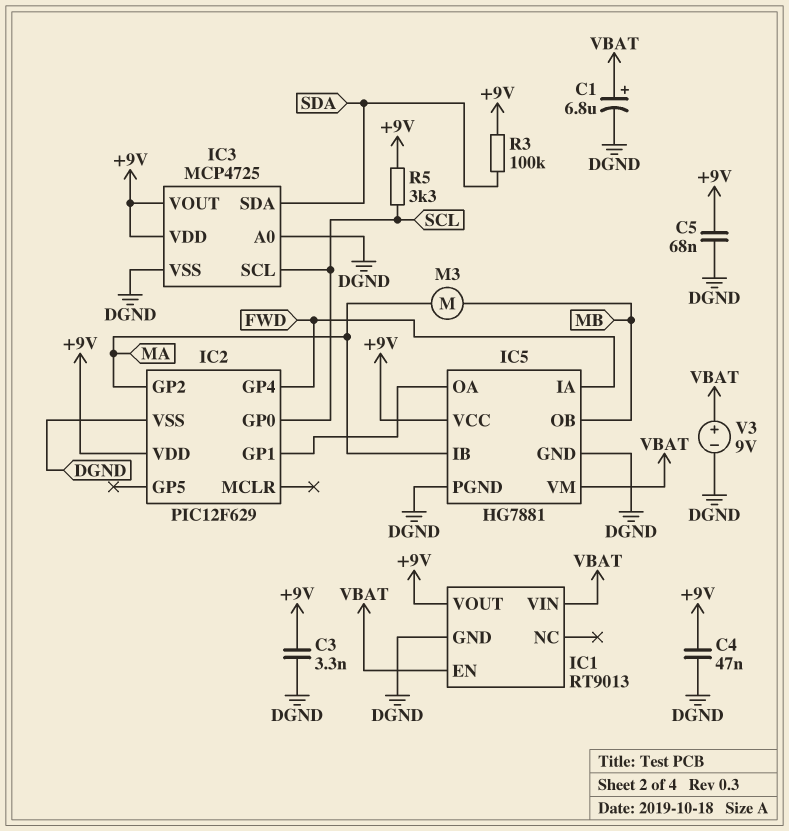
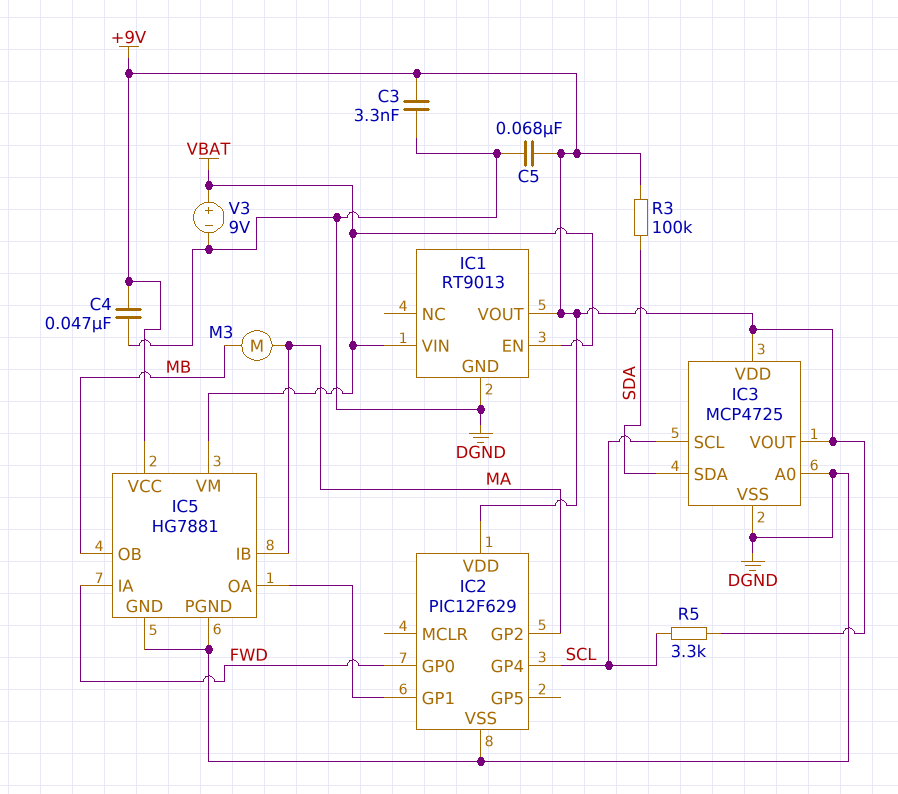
C1: 6.8uF (plus VBAT, minus DGND) -> none
IC2 pin GP0: SCL -> FWD
IC2 pin GP4: FWD -> SCL

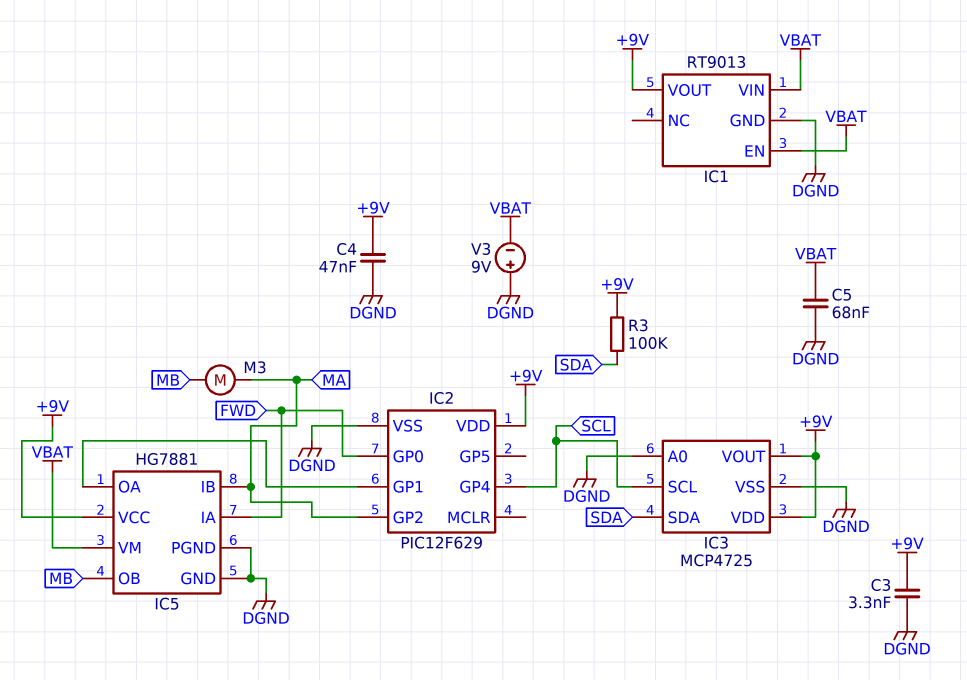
C5: 68nF (+9V, DGND) -> 68nF (DGND, VBAT)
R5: 3.3k (+9V, SCL) -> none
V3: 9V (plus VBAT, minus DGND) -> 9V (plus DGND, minus VBAT)

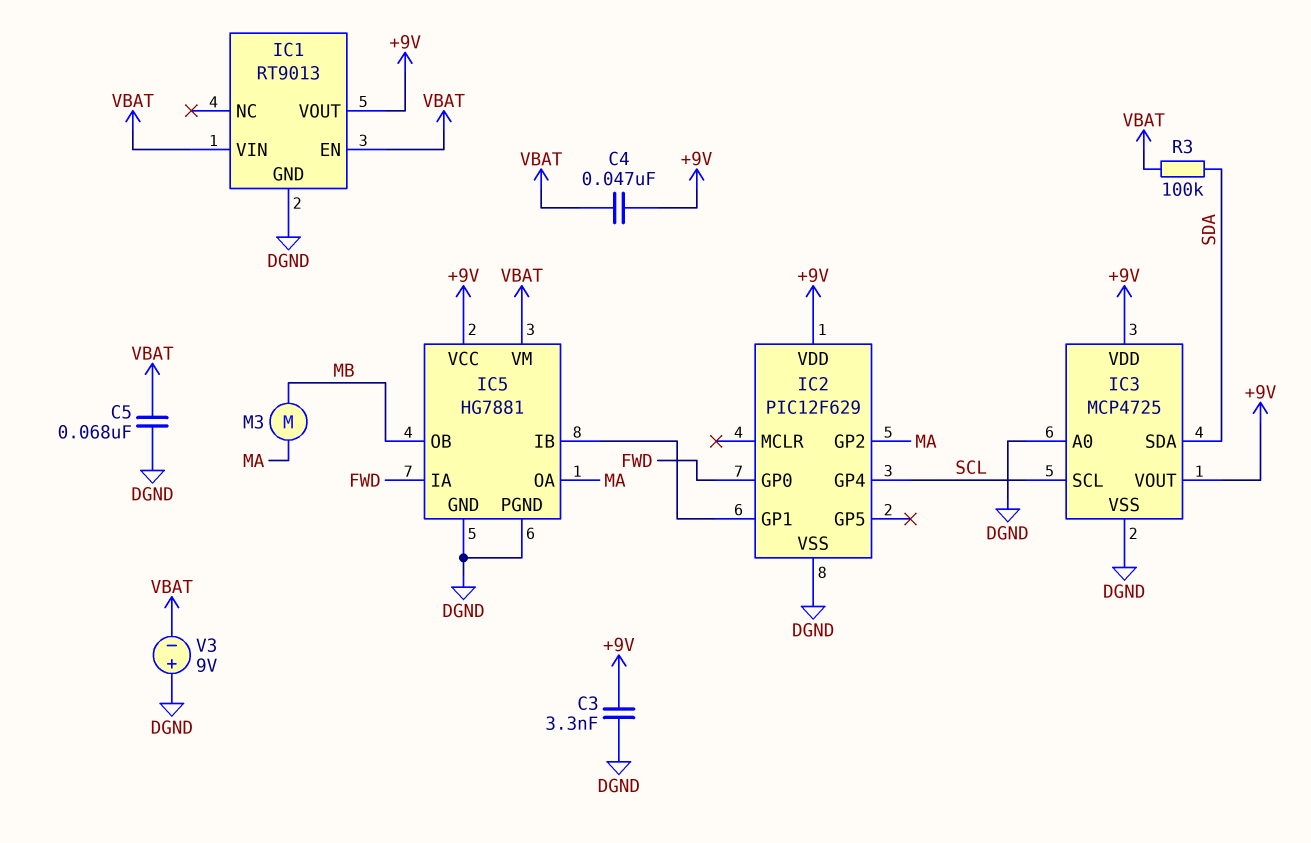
C4: 47nF (+9V, DGND) -> 47nF (+9V, VBAT)
IC5 pin IB: MA -> IC2/GP1
IC5 pin OA: IC2/GP1 -> MA
R3: 100k (+9V, SDA) -> 100k (SDA, VBAT)

